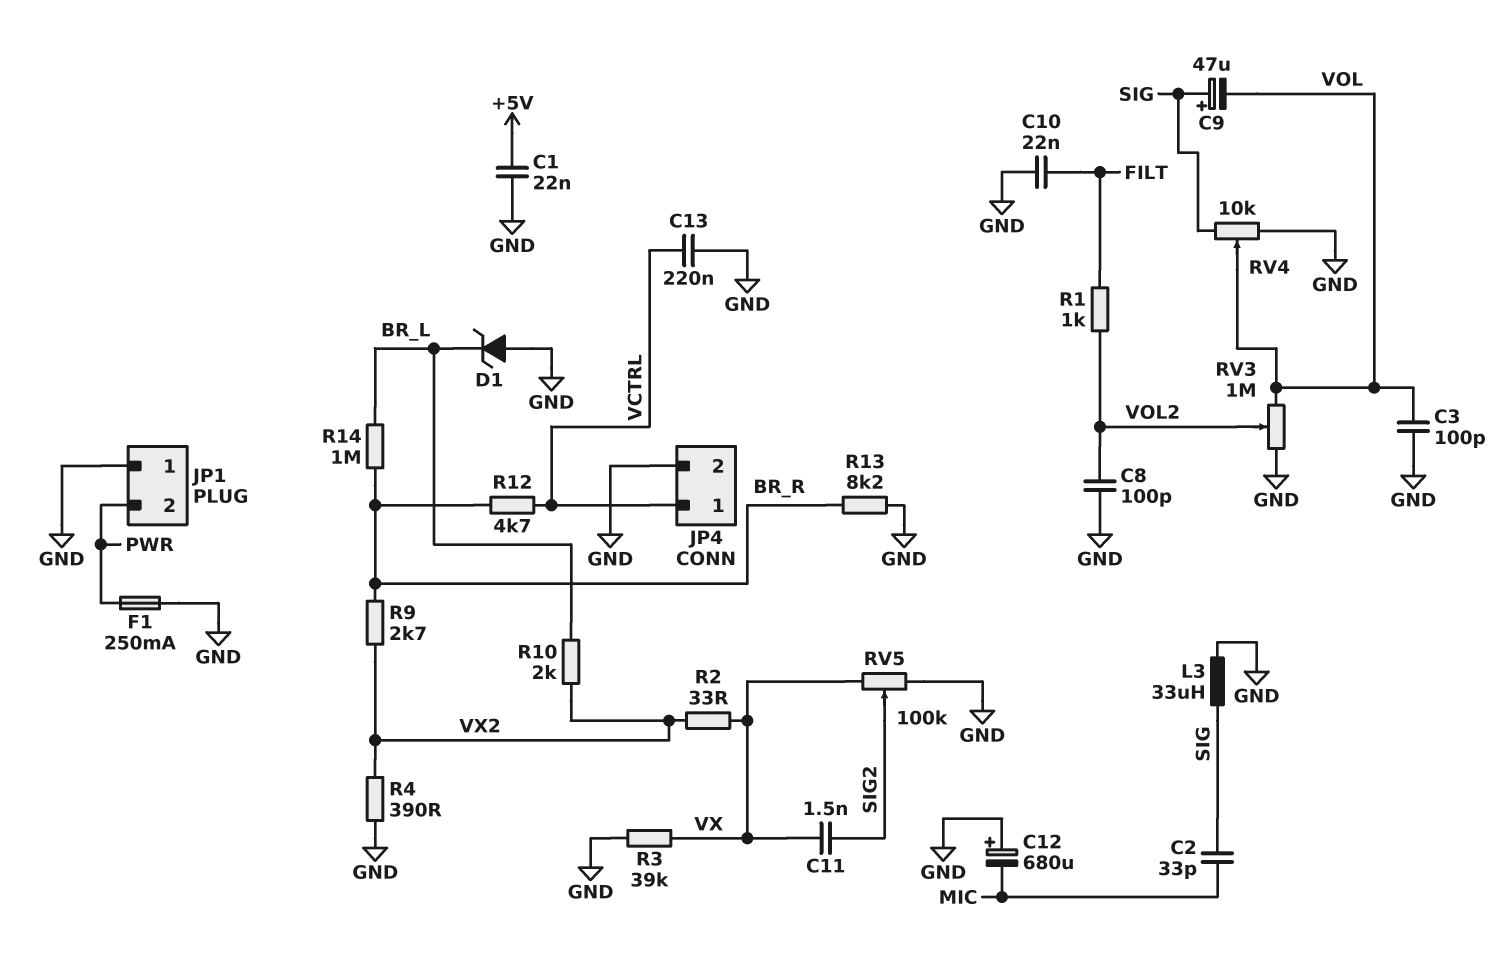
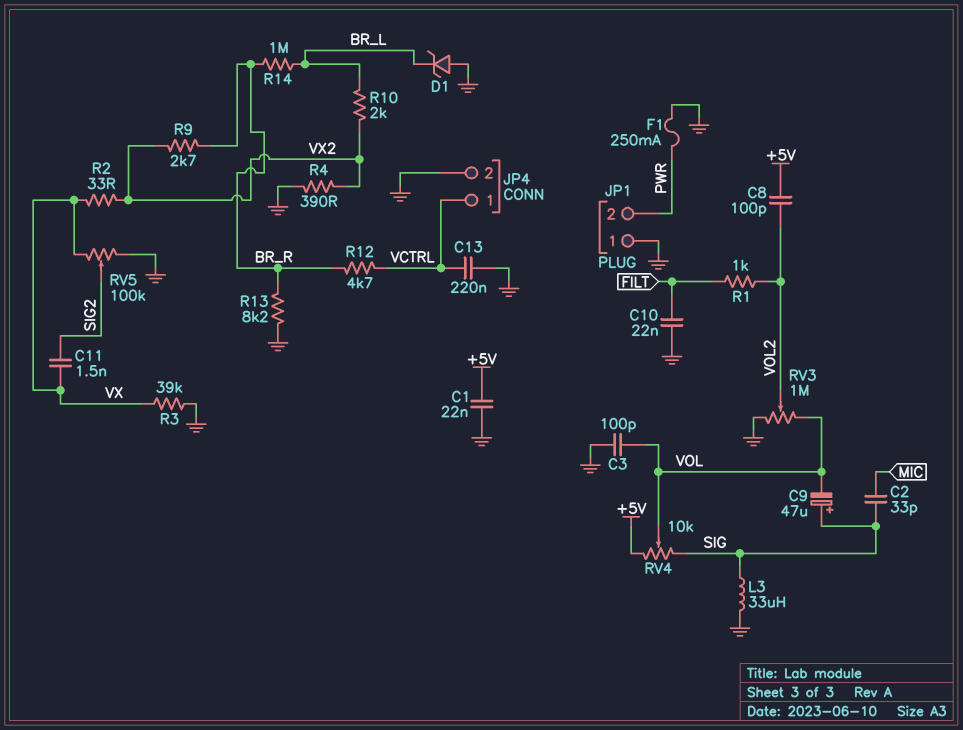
C8: 100pF (GND, VOL2) -> 100pF (+5V, VOL2)
C12: 680uF (plus GND, minus MIC) -> none
RV4: 10k (GND, SIG, wiper VOL) -> 10k (+5V, SIG, wiper VOL)

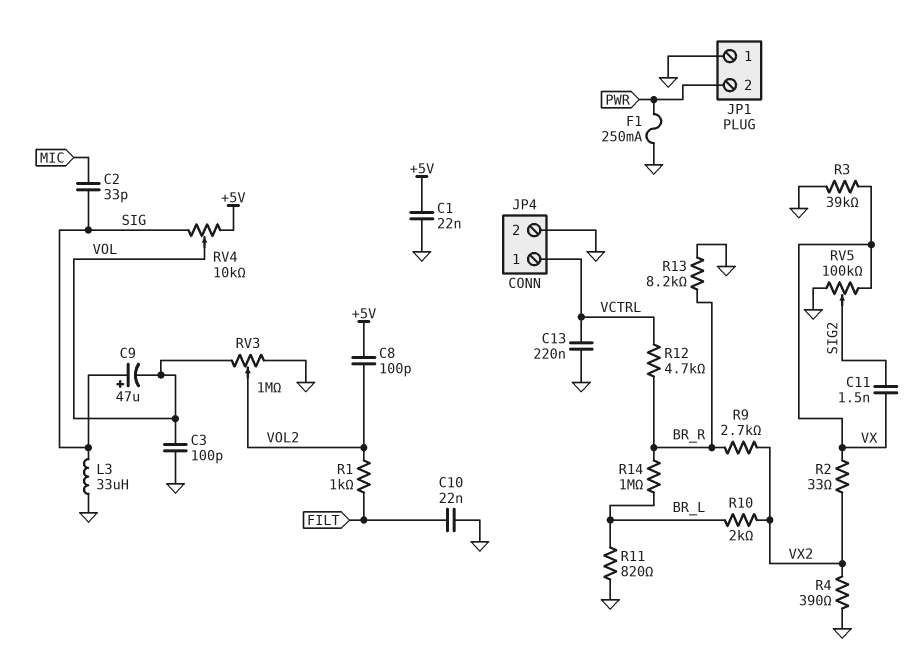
D1: zener (A GND, K BR_L) -> none
R11: none -> 820 (BR_L, GND)

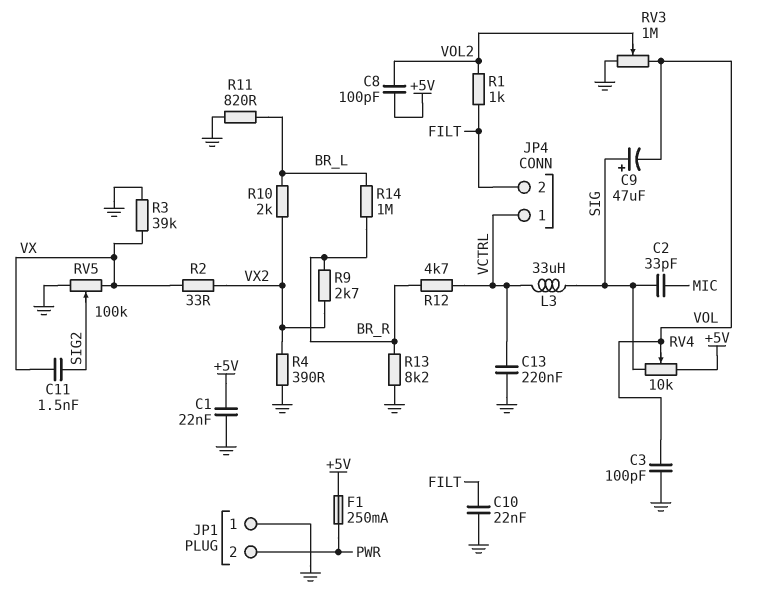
F1: 250mA (GND, PWR) -> 250mA (+5V, PWR)
JP4 pin 2: GND -> FILT
L3: 33uH (GND, SIG) -> 33uH (SIG, VCTRL)

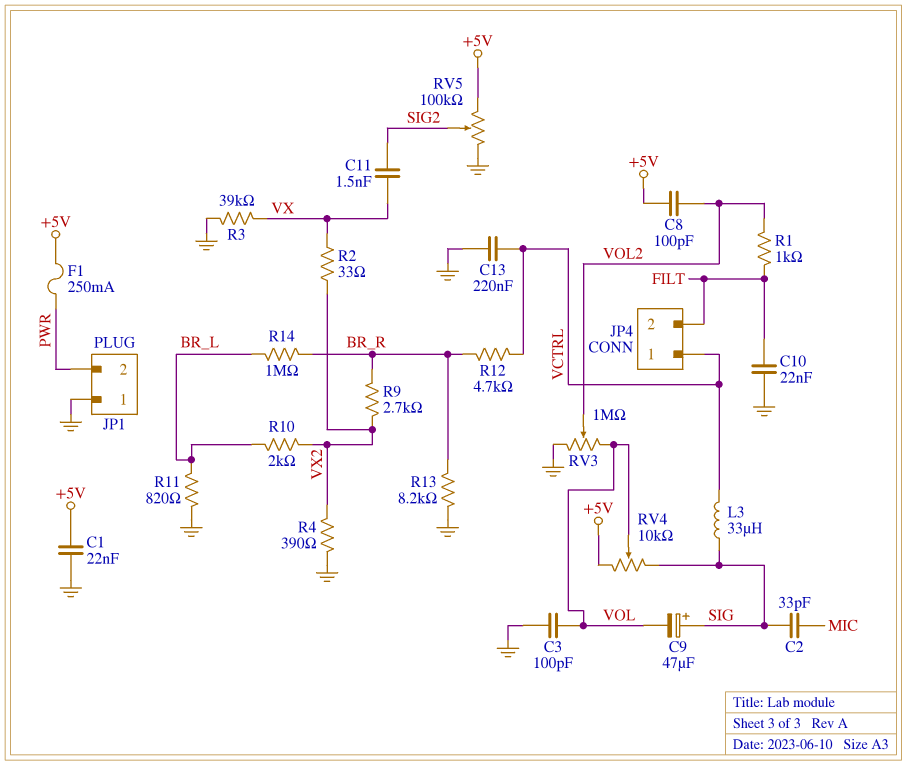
RV5: 100k (GND, VX, wiper SIG2) -> 100k (+5V, GND, wiper SIG2)

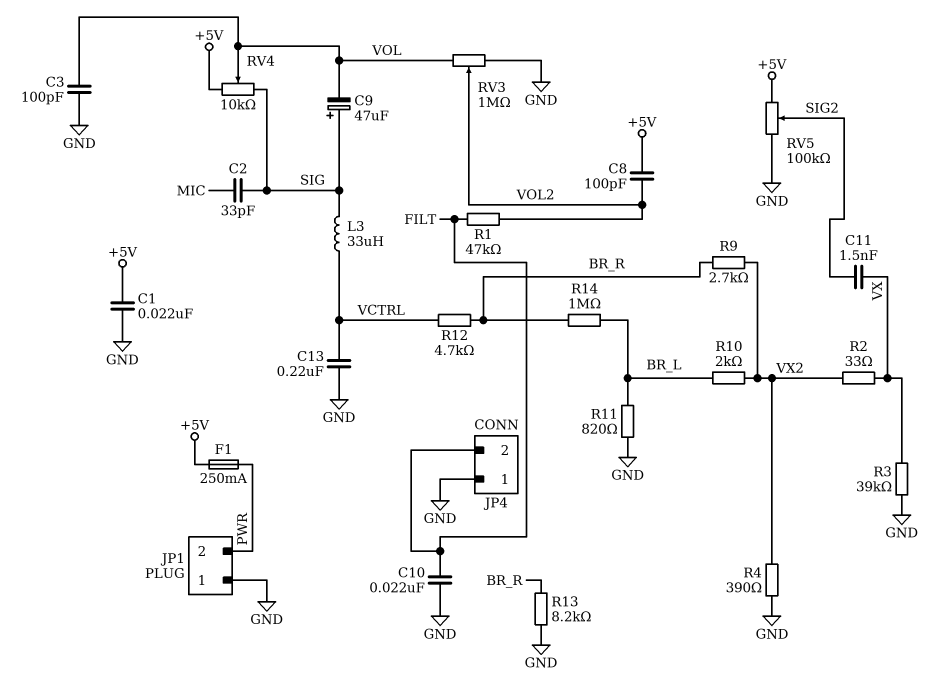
JP4 pin 1: VCTRL -> GND
R1: 1k (FILT, VOL2) -> 47k (FILT, VOL2)

